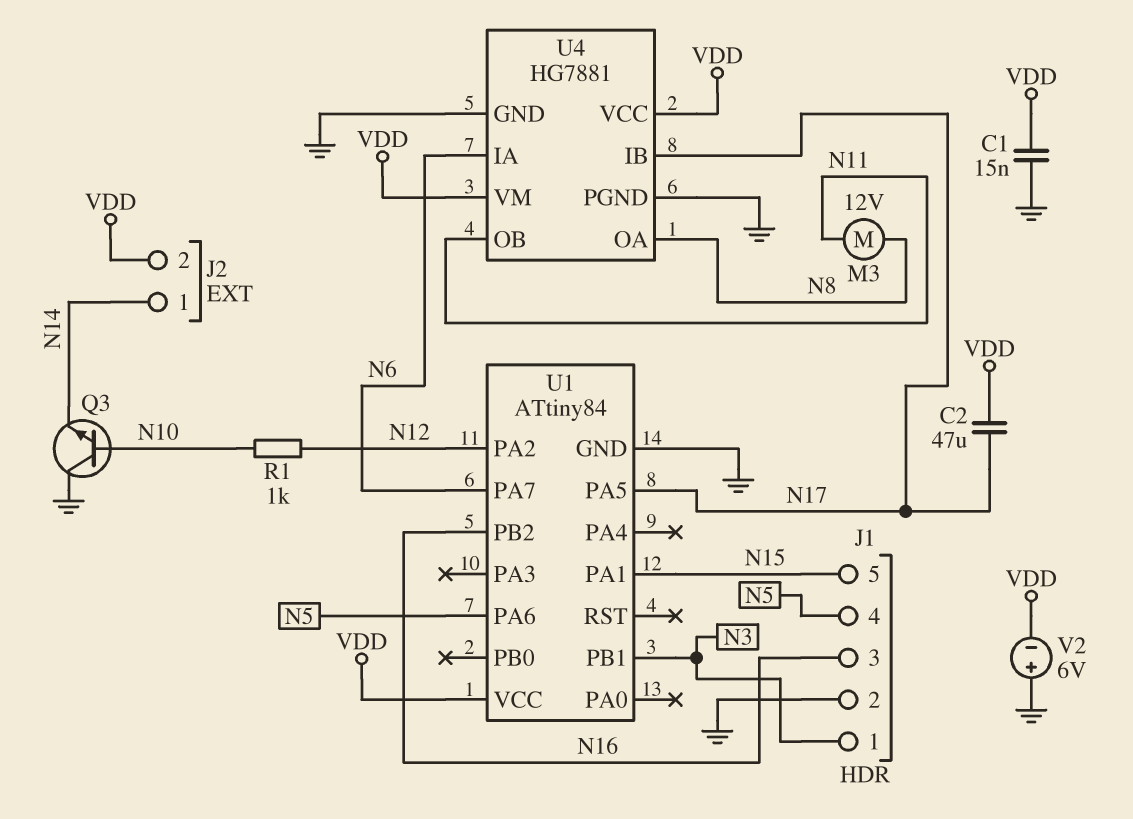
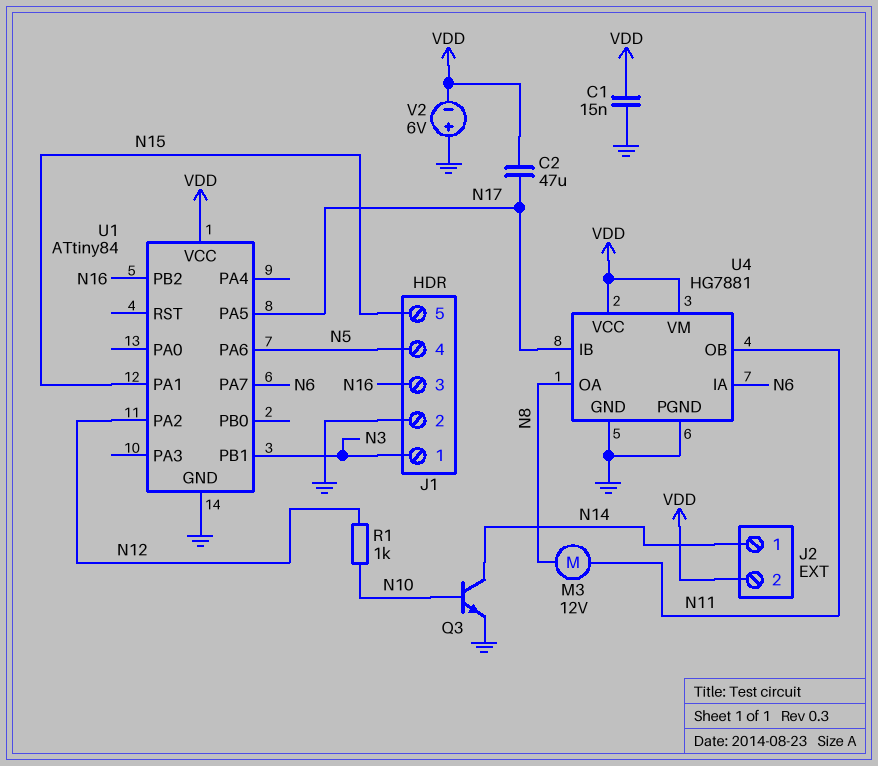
Q3: NPN (B N10, C GND, E N14) -> NPN (B N10, C N14, E GND)

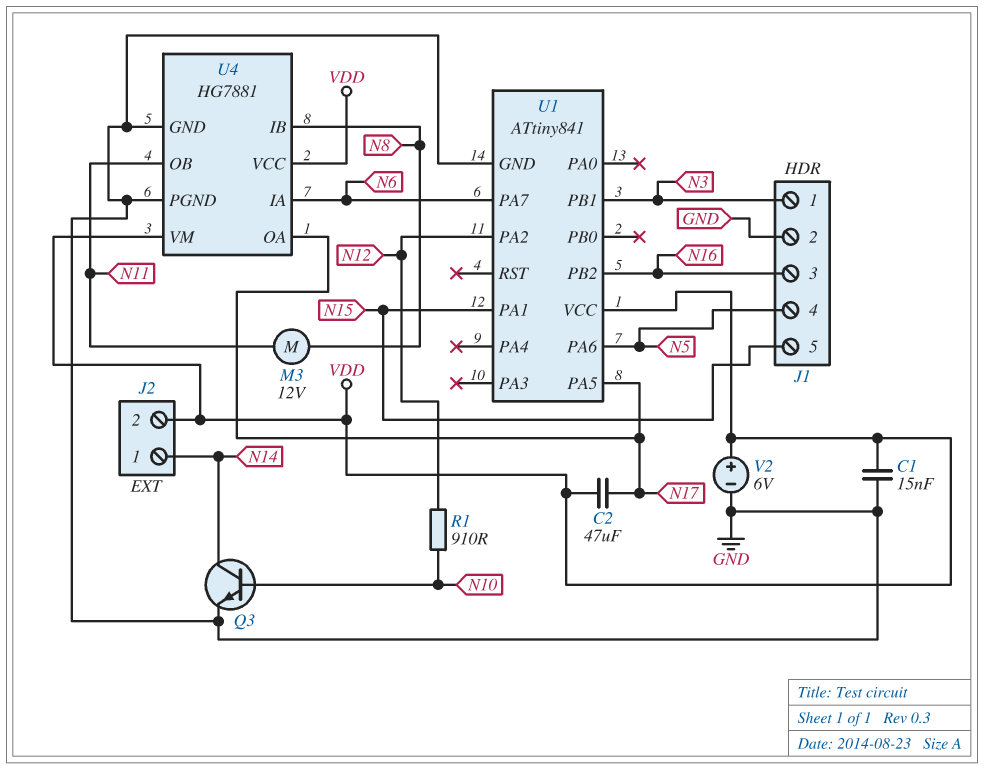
R1: 1k (N10, N12) -> 910 (N10, N12)
U1: ATtiny84 -> ATtiny841
U4 pin IB: N17 -> N8
U4 pin OA: N8 -> N17
V2: 6V (plus GND, minus VDD) -> 6V (plus VDD, minus GND)

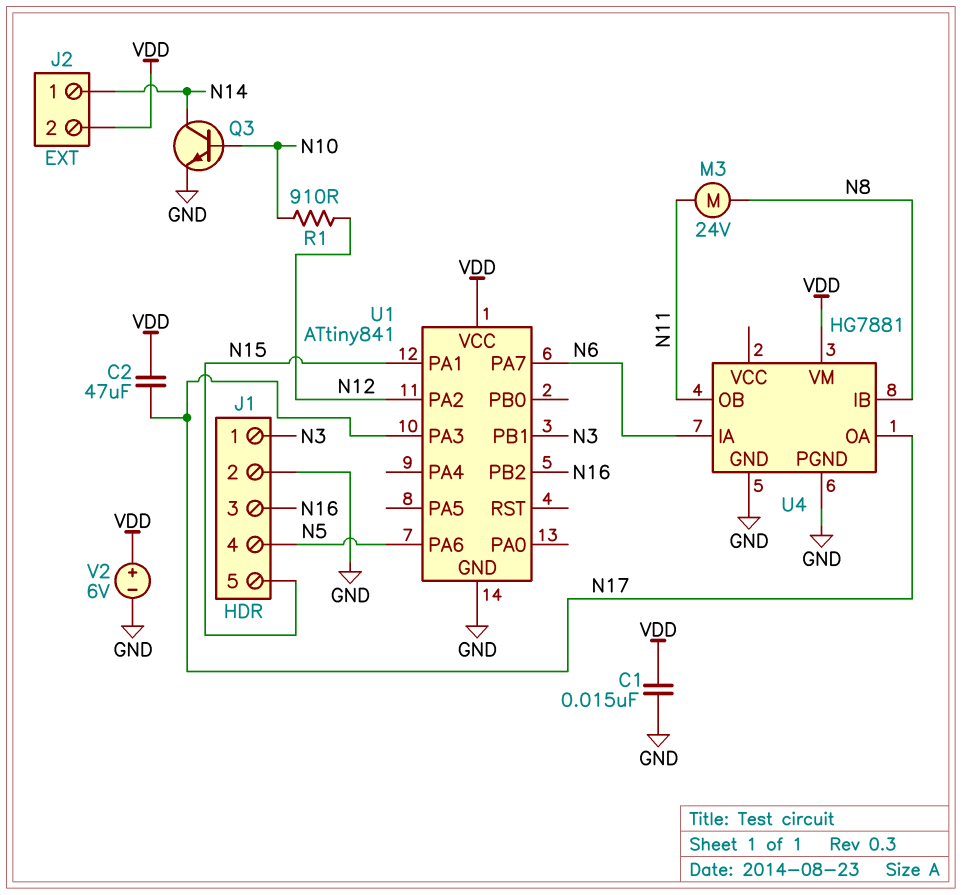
M3: motor 12V (N8, N11) -> motor 24V (N8, N11)
U1 pin PA3: none -> N17
U1 pin PA5: N17 -> none
U4 pin VCC: VDD -> none

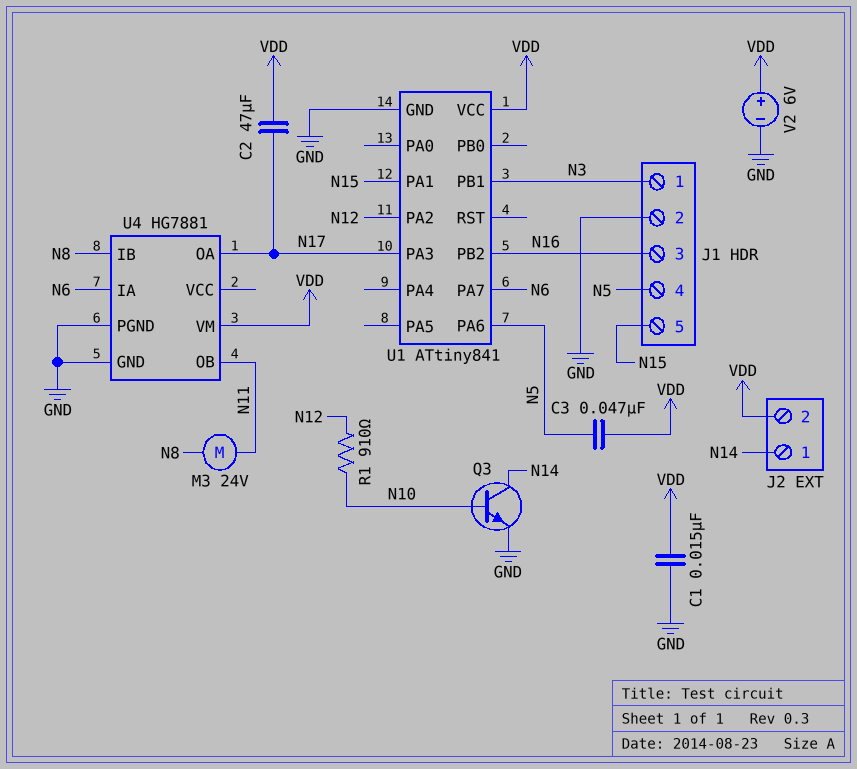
C3: none -> 47nF (N5, VDD)

